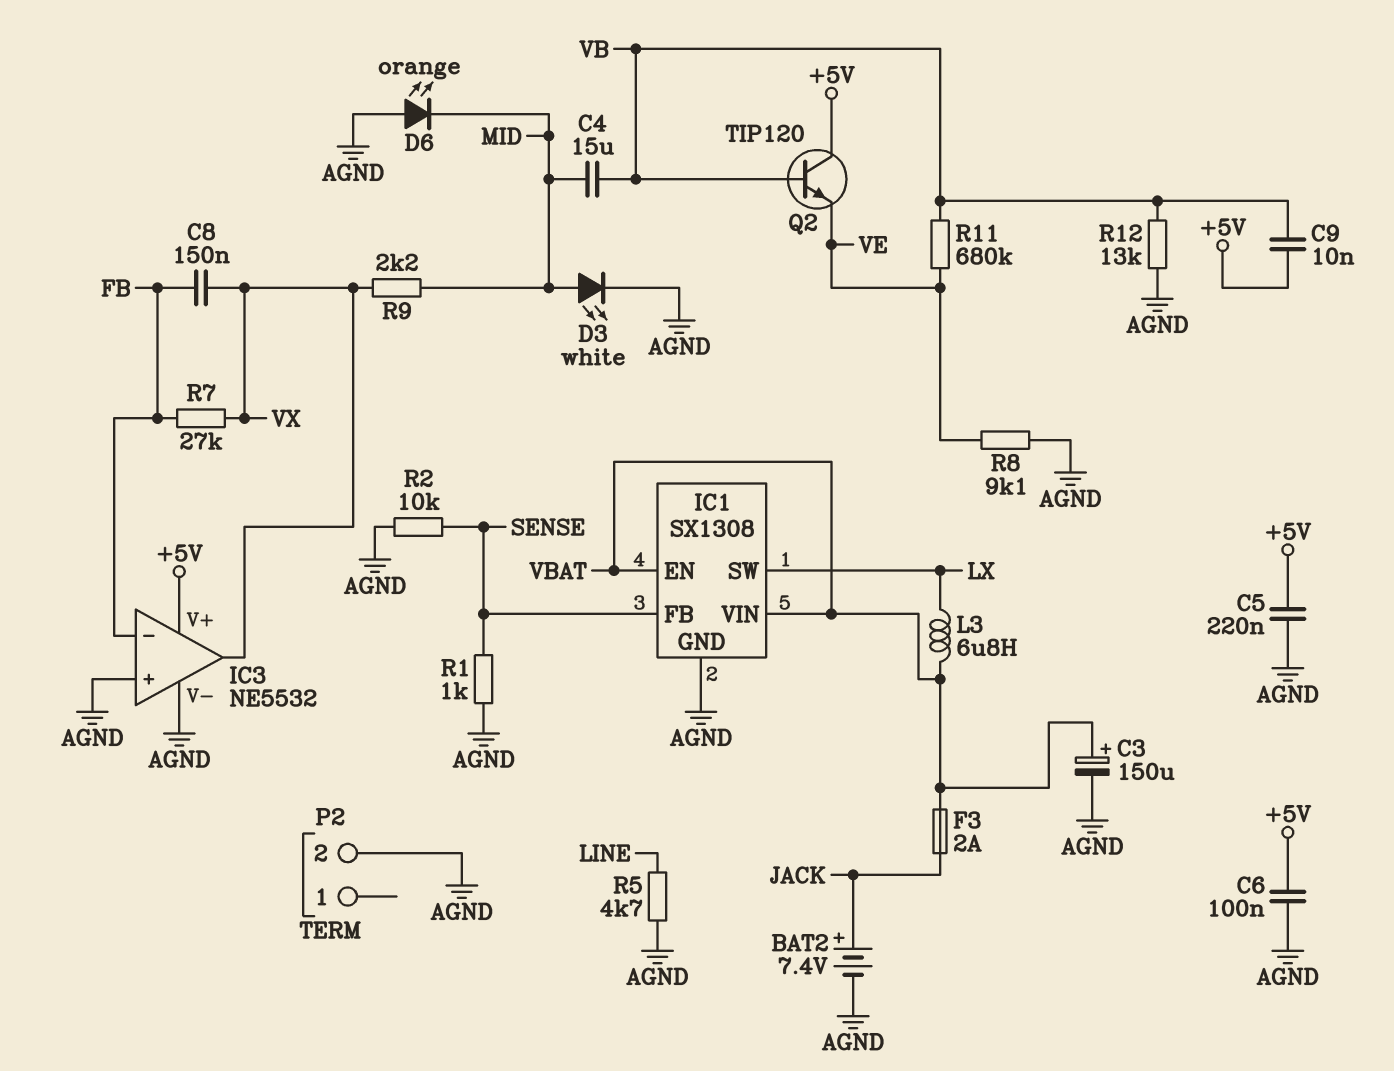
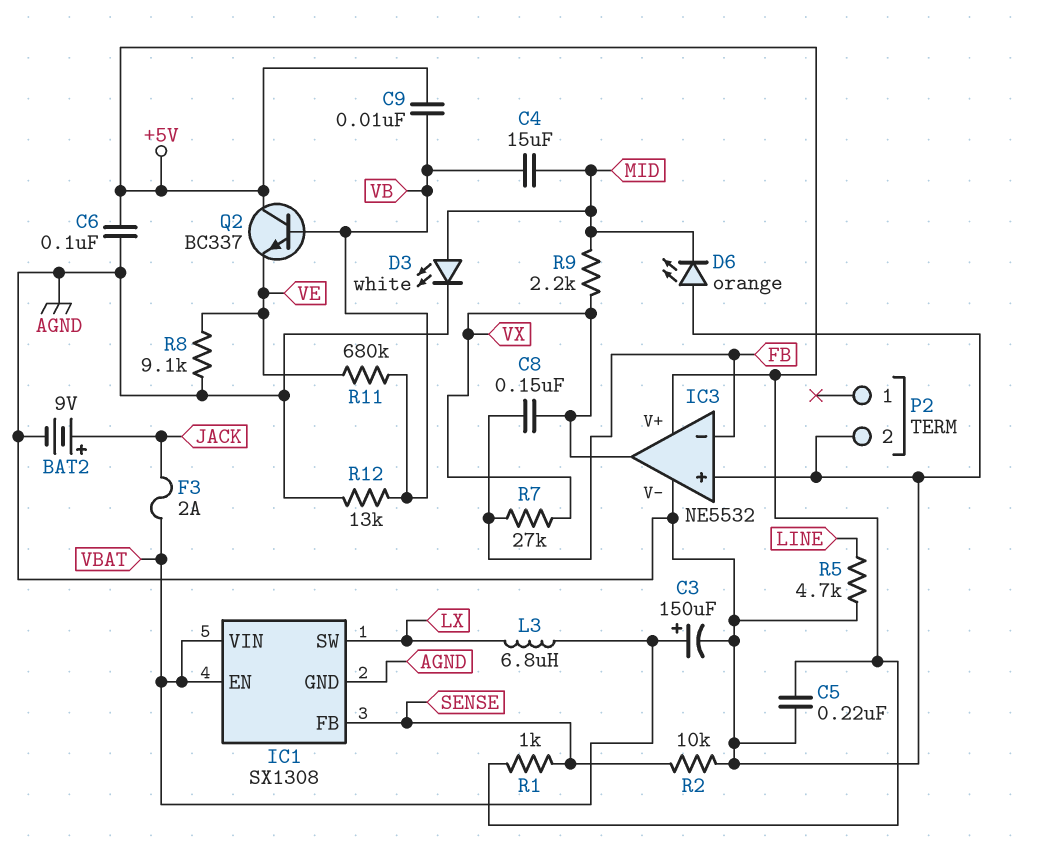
BAT2: 7.4V (plus JACK, minus AGND) -> 9V (plus JACK, minus AGND)
Q2: NPN TIP120 (B VB, C +5V, E VE) -> NPN BC337 (B VB, C +5V, E VE)
R1: 1k (AGND, SENSE) -> 1k (+5V, SENSE)

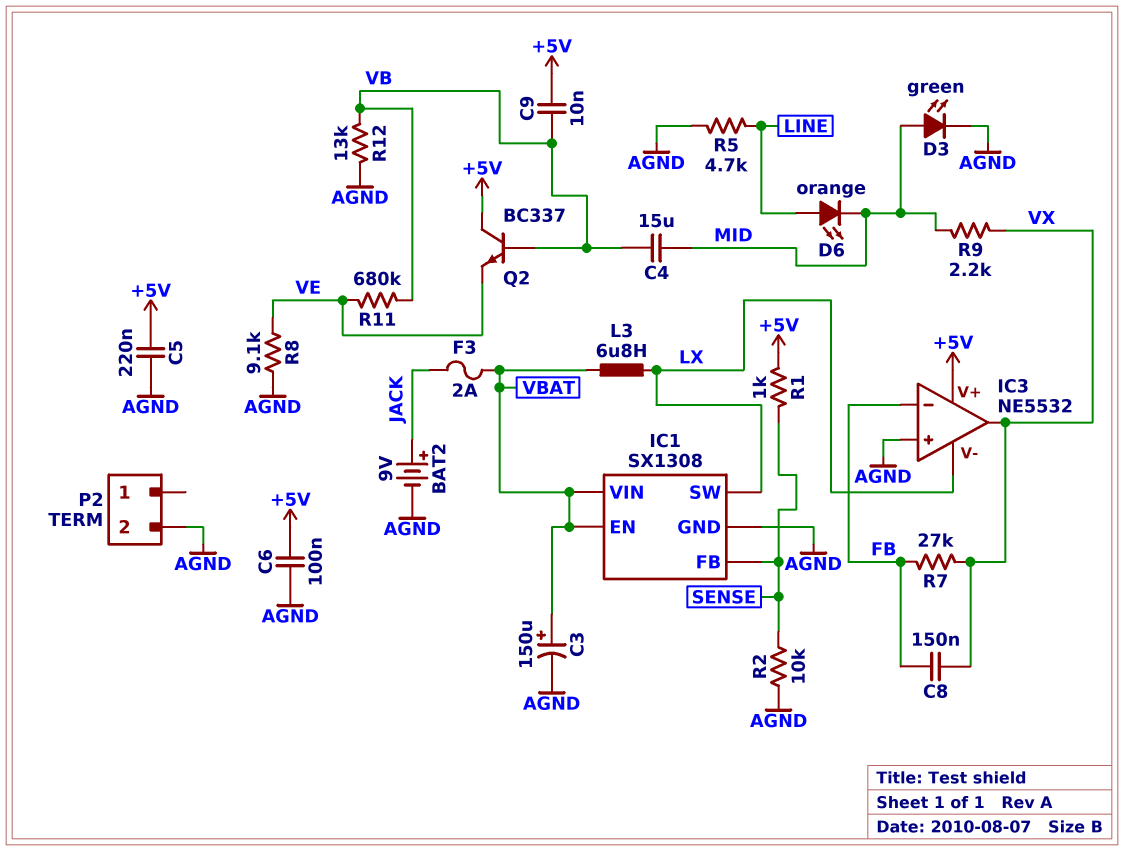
D3: LED white (A MID, K AGND) -> LED green (A MID, K AGND)
D6: LED orange (A AGND, K MID) -> LED orange (A LINE, K MID)
IC3 pin V-: AGND -> LX

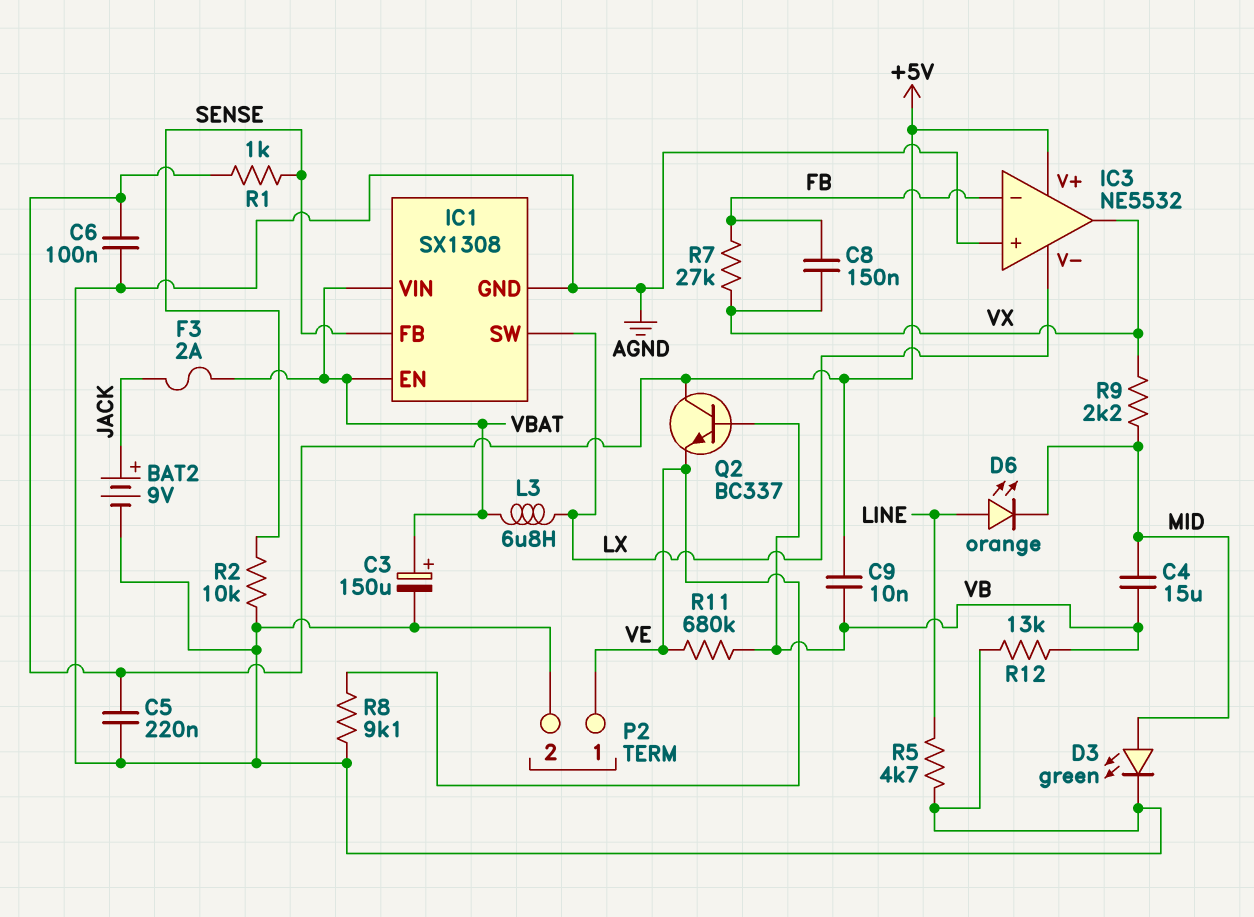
P2 pin 1: none -> VE

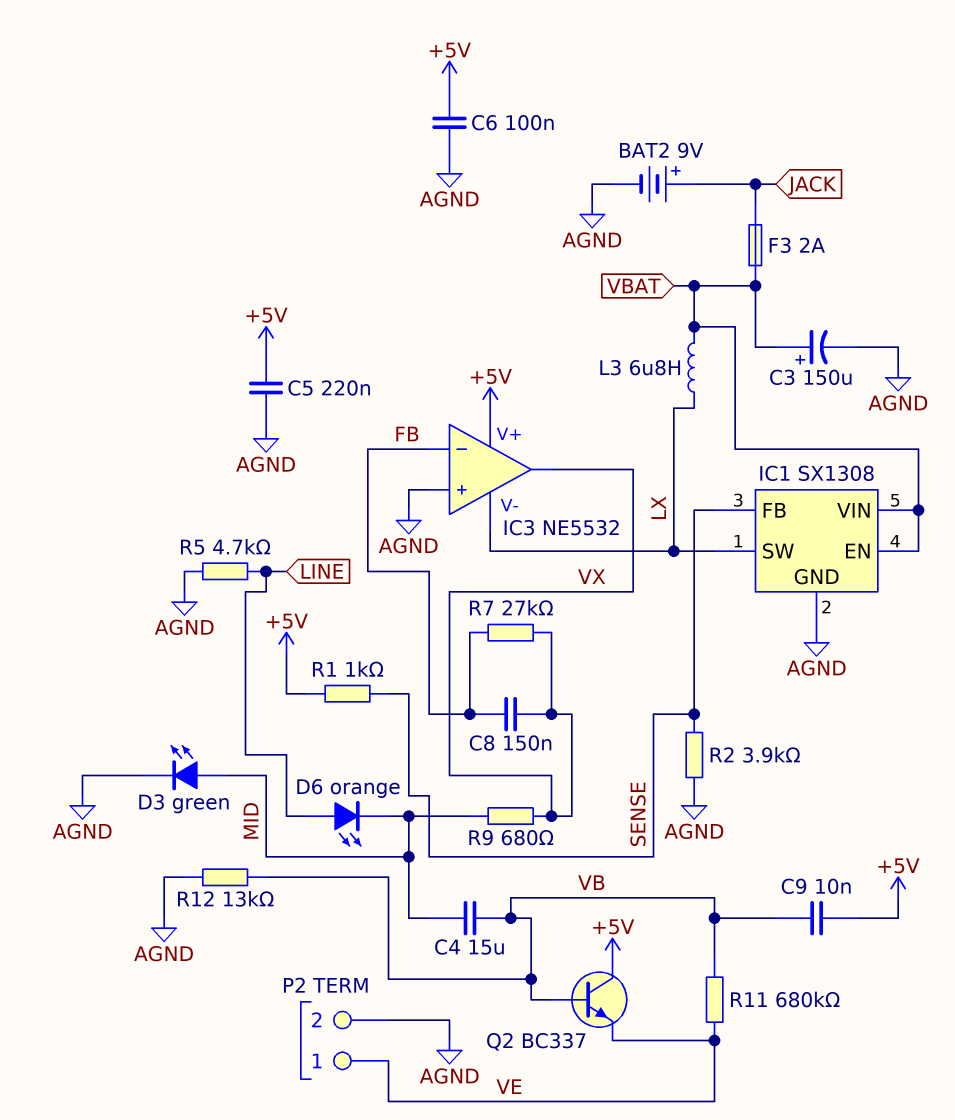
R2: 10k (AGND, SENSE) -> 3.9k (AGND, SENSE)
R8: 9.1k (AGND, VE) -> none
R9: 2.2k (MID, VX) -> 680 (MID, VX)

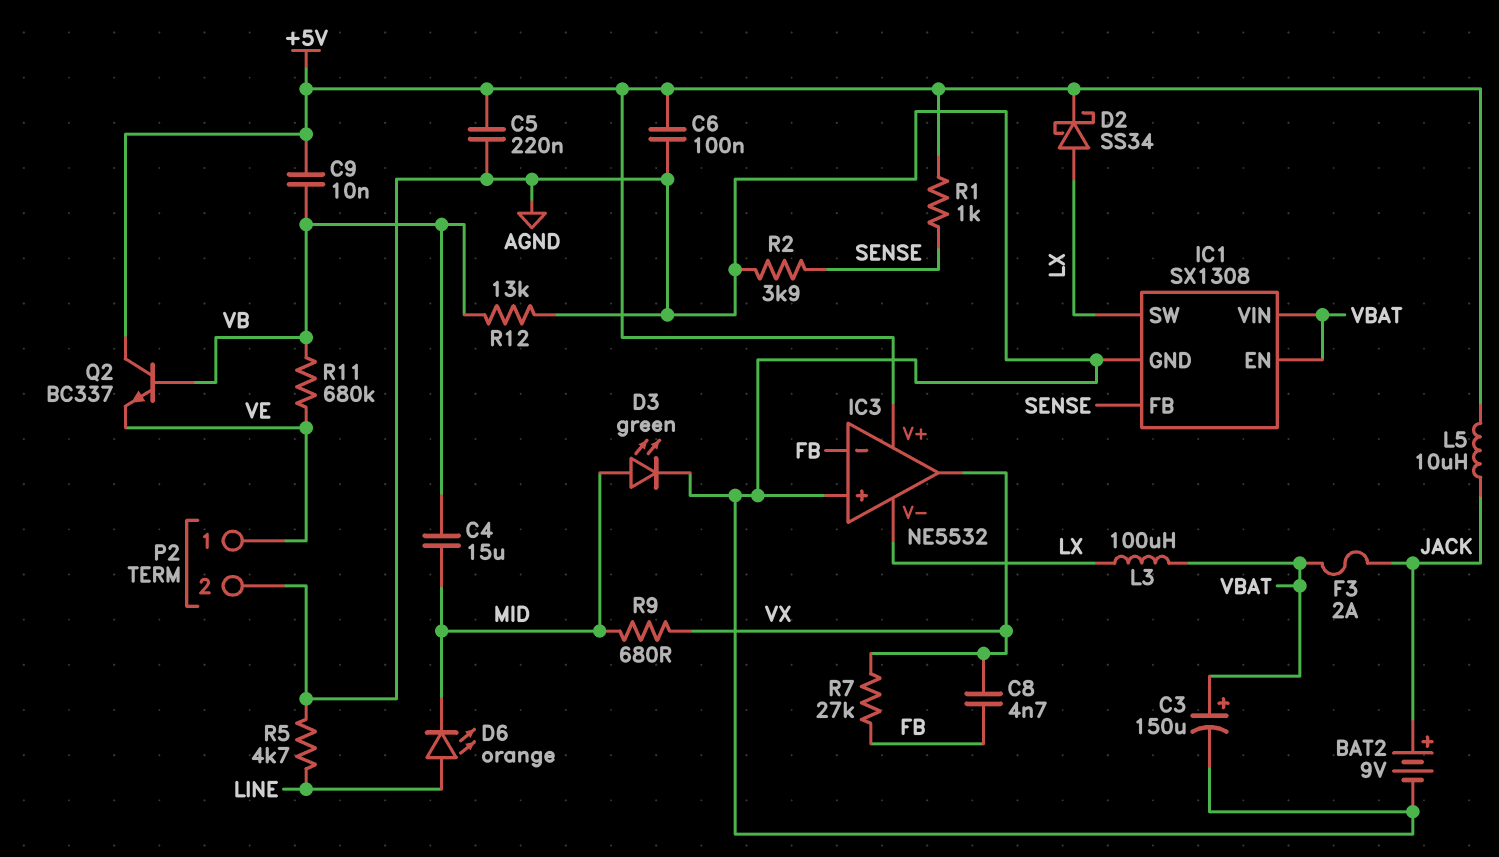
C8: 150nF (FB, VX) -> 4.7nF (FB, VX)
D2: none -> schottky SS34 (A LX, K +5V)
L3: 6.8uH (LX, VBAT) -> 100uH (LX, VBAT)
L5: none -> 10uH (+5V, JACK)

